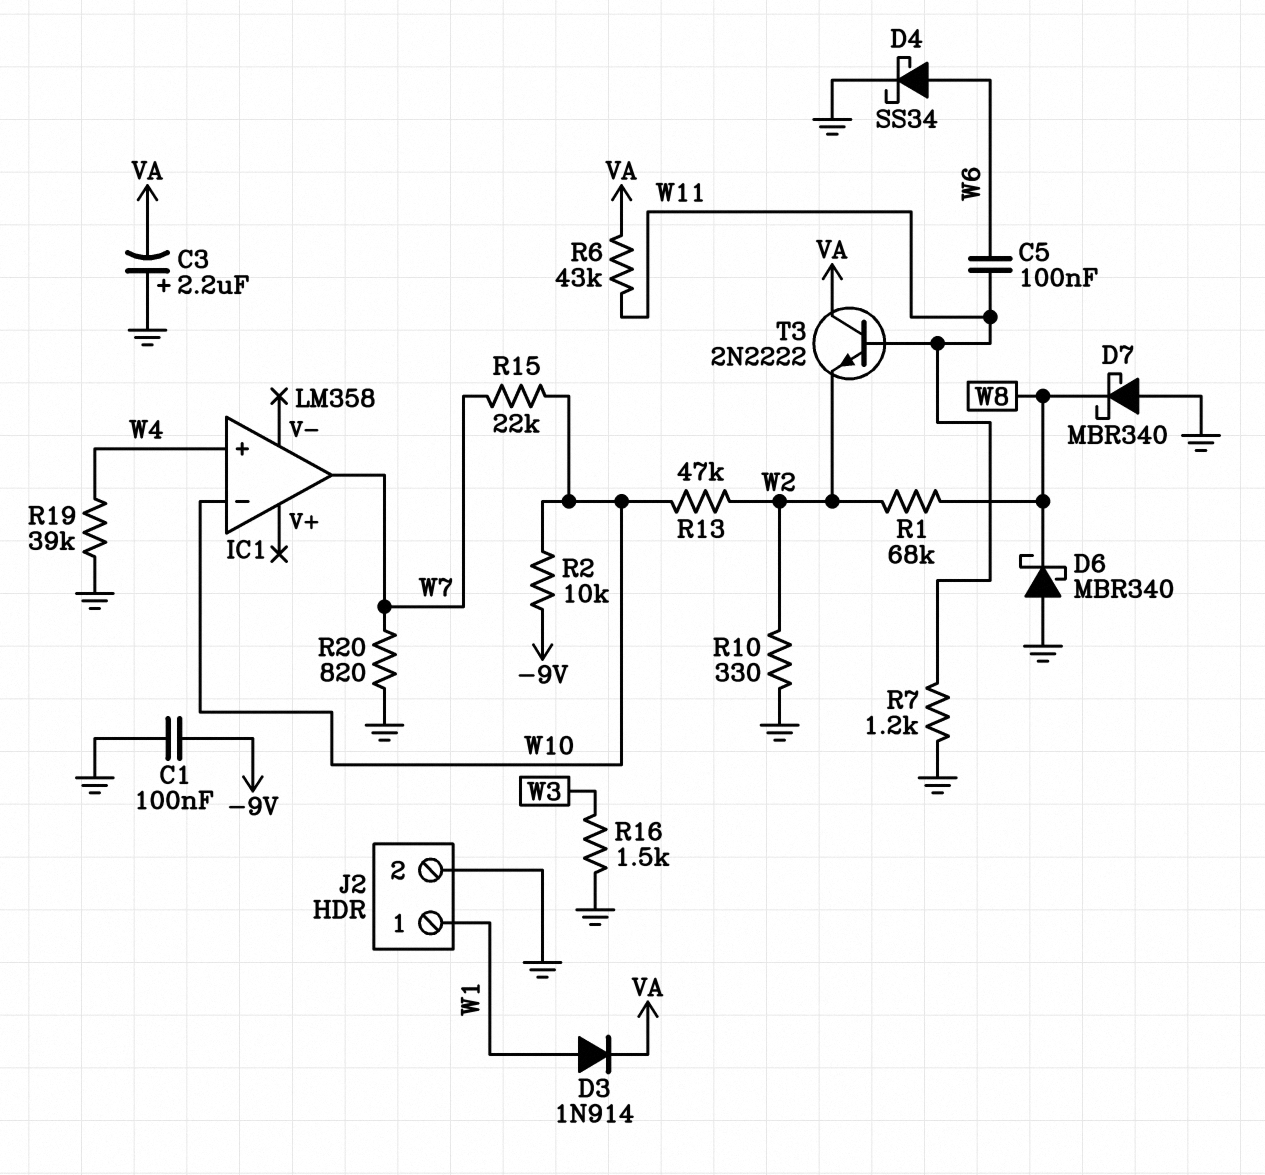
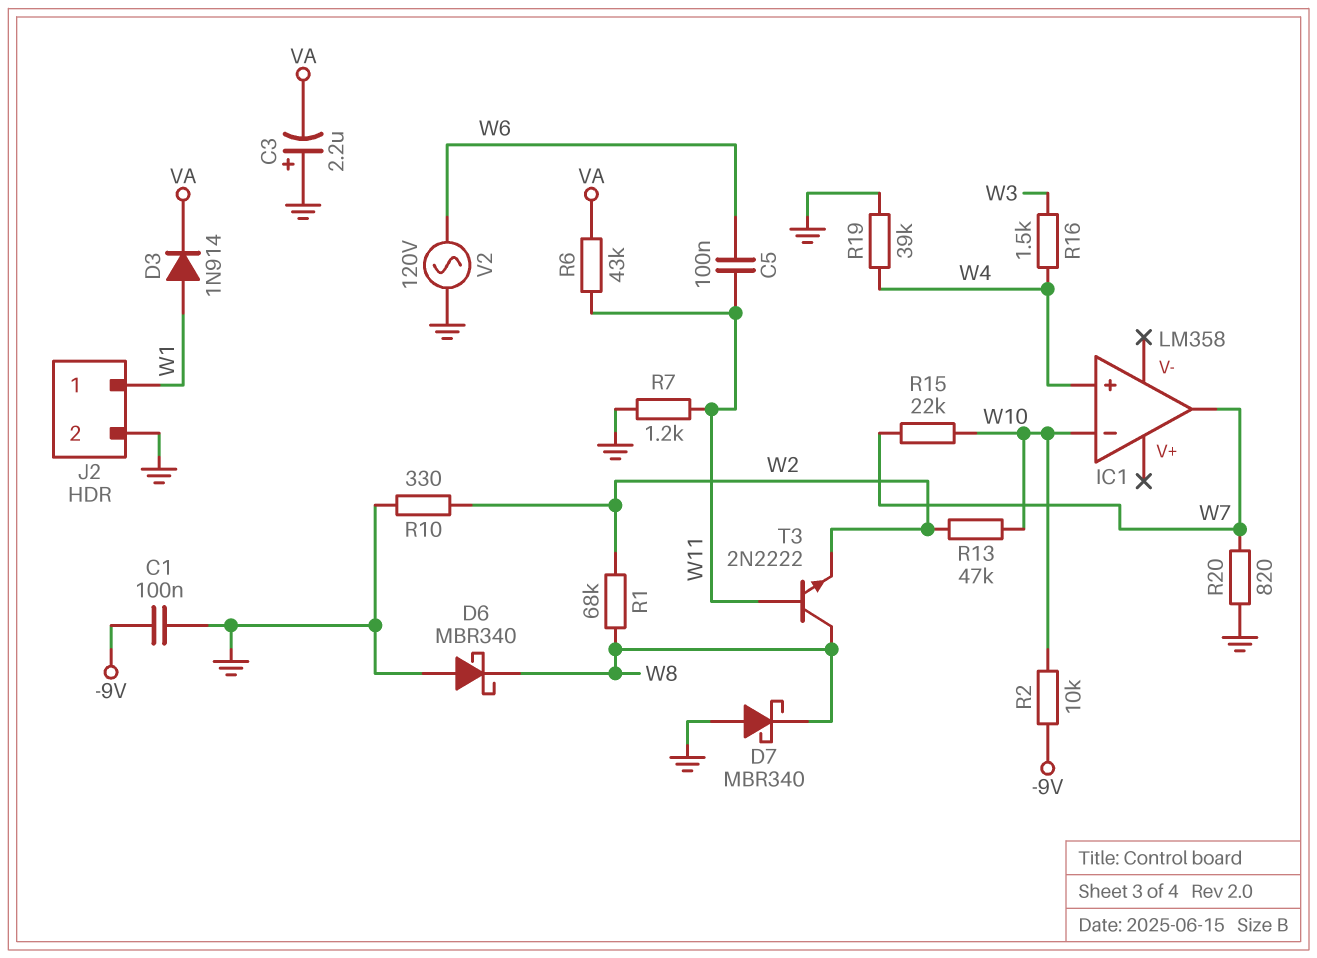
D4: schottky SS34 (A W6, K GND) -> none
R16: 1.5k (GND, W3) -> 1.5k (W3, W4)
T3: NPN 2N2222 (B W11, C VA, E W2) -> NPN 2N2222 (B W11, C W8, E W2)
V2: none -> AC 120V (GND, W6)

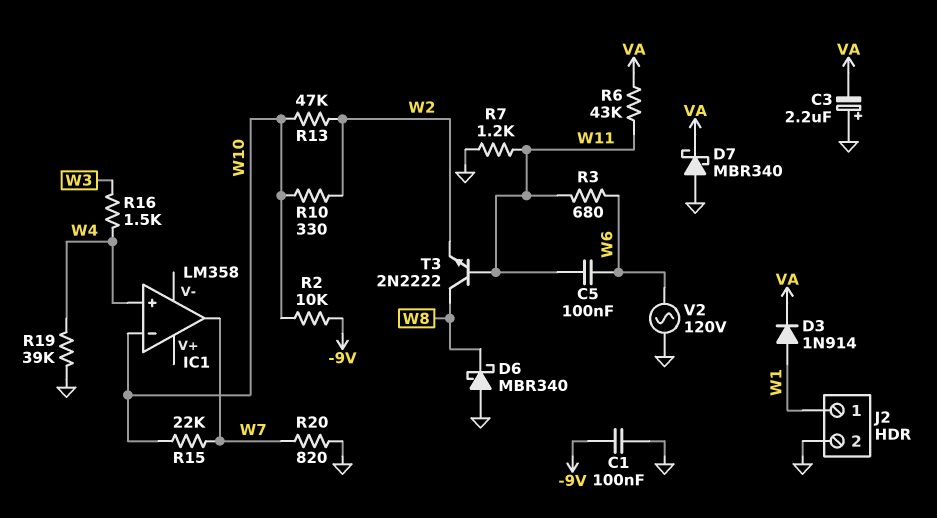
D7: schottky MBR340 (A GND, K W8) -> schottky MBR340 (A GND, K VA)
R1: 68k (W2, W8) -> none
R3: none -> 680 (W6, W11)
R10: 330 (GND, W2) -> 330 (W2, W10)

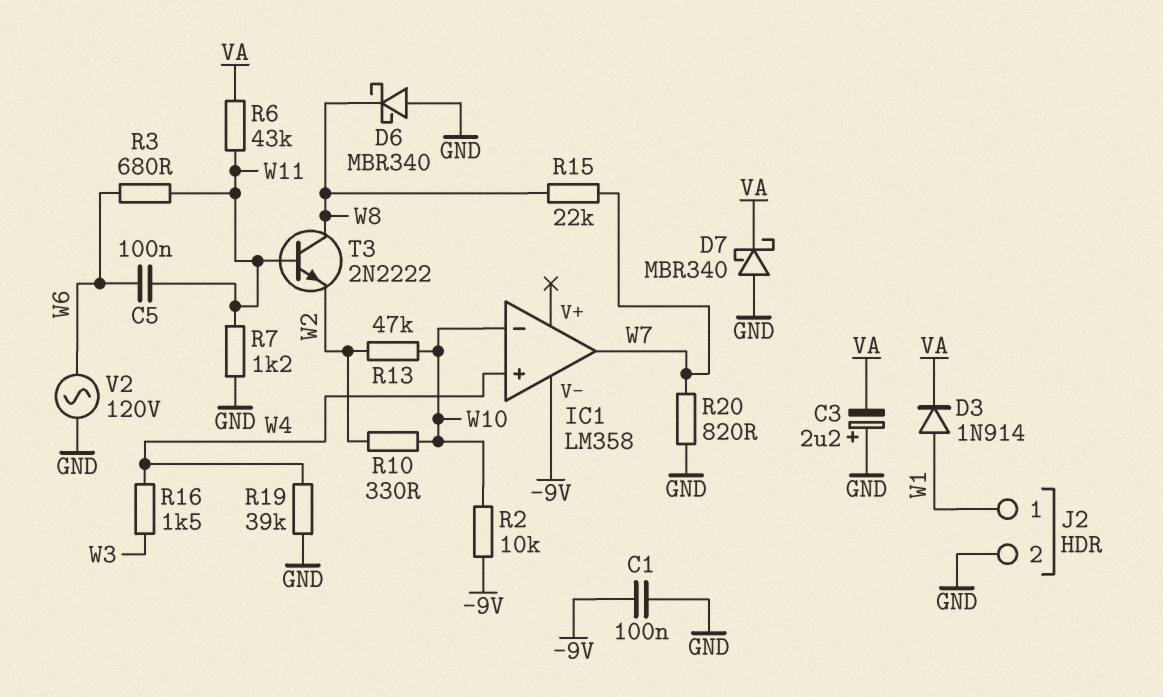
IC1 pin V-: none -> -9V
R15: 22k (W7, W10) -> 22k (W7, W8)

